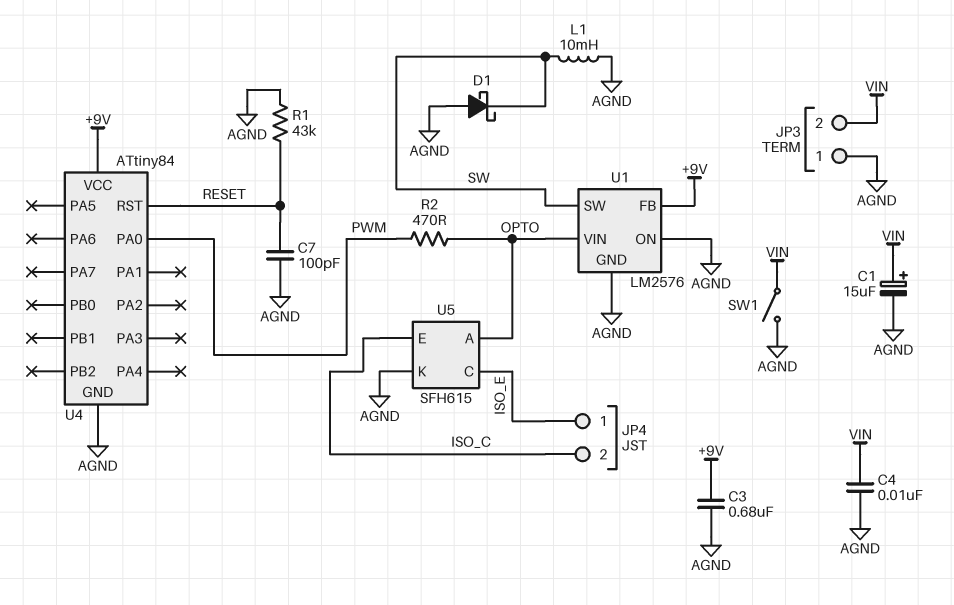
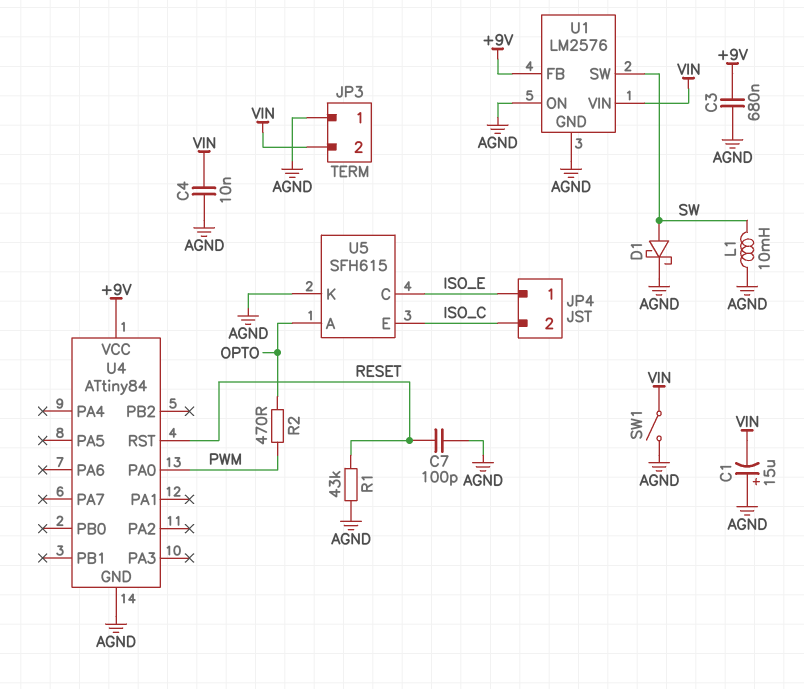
C1: 15uF (plus VIN, minus AGND) -> 15uF (plus AGND, minus VIN)
D1: schottky (A AGND, K SW) -> schottky (A SW, K AGND)
U1 pin VIN: OPTO -> VIN

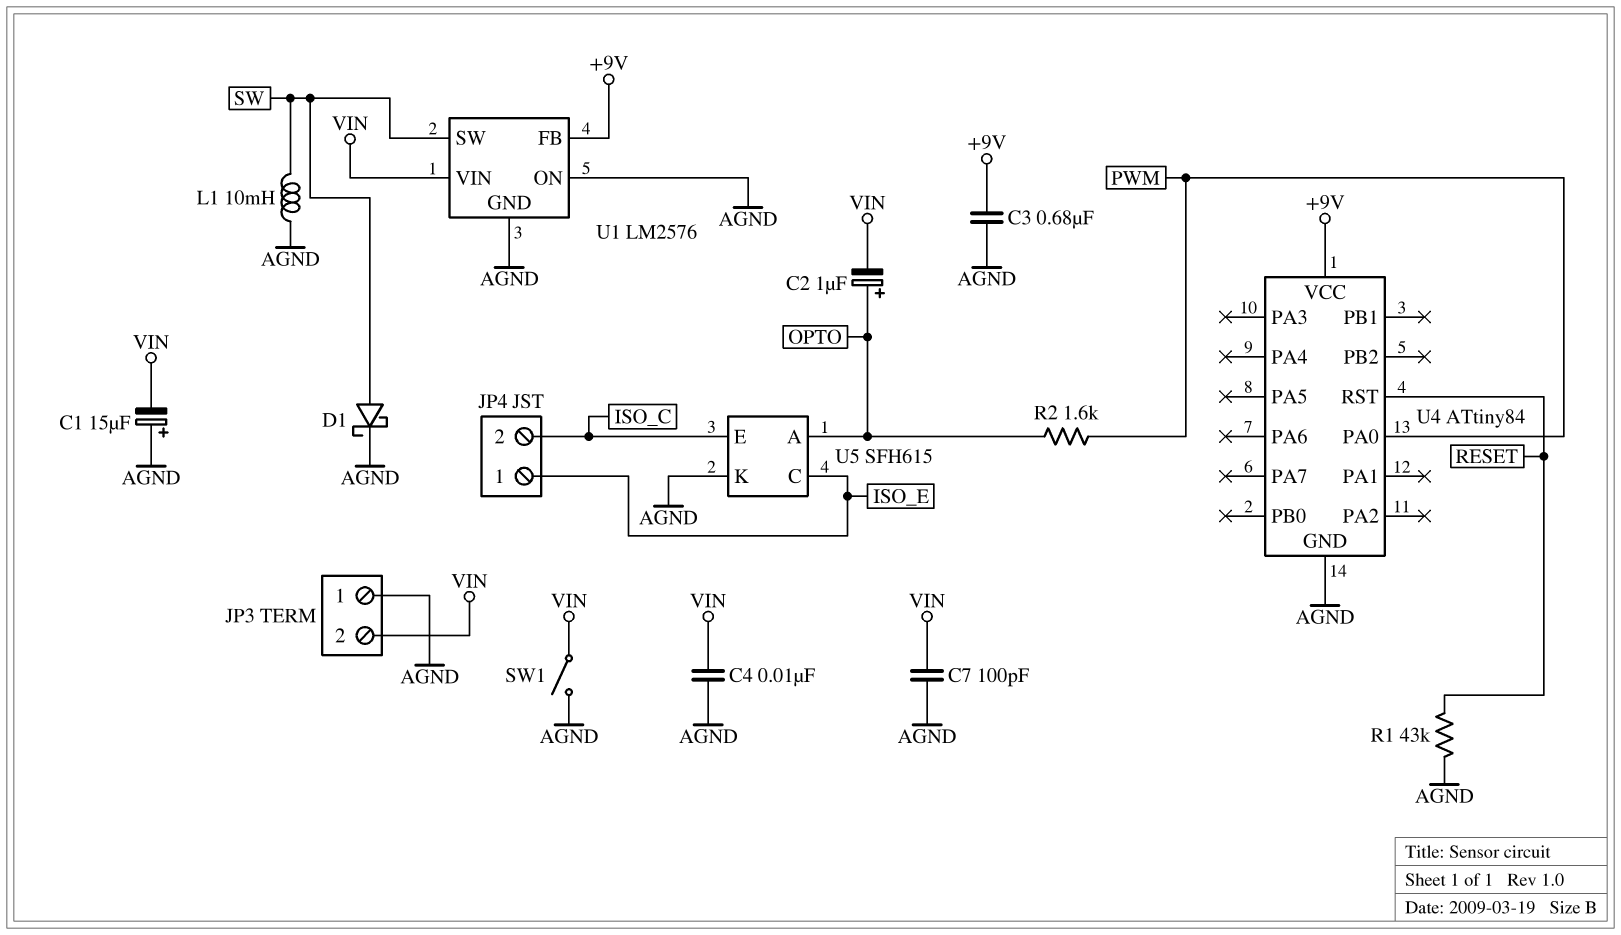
C2: none -> 1uF (plus OPTO, minus VIN)
C7: 100pF (AGND, RESET) -> 100pF (AGND, VIN)
R2: 470 (OPTO, PWM) -> 1.6k (OPTO, PWM)

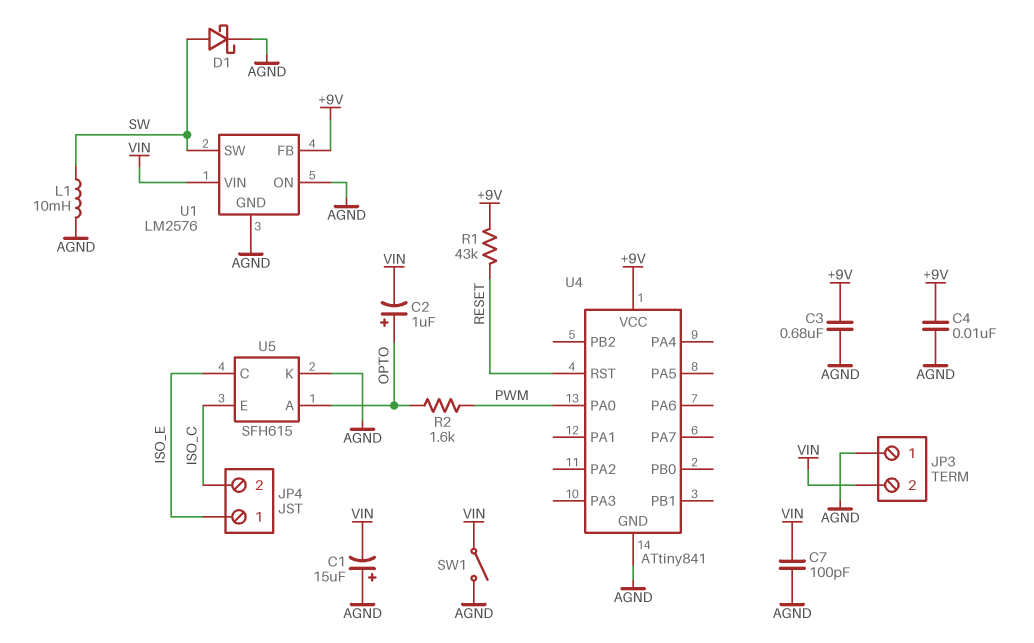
C4: 10nF (AGND, VIN) -> 10nF (+9V, AGND)
R1: 43k (AGND, RESET) -> 43k (+9V, RESET)
U4: ATtiny84 -> ATtiny841

